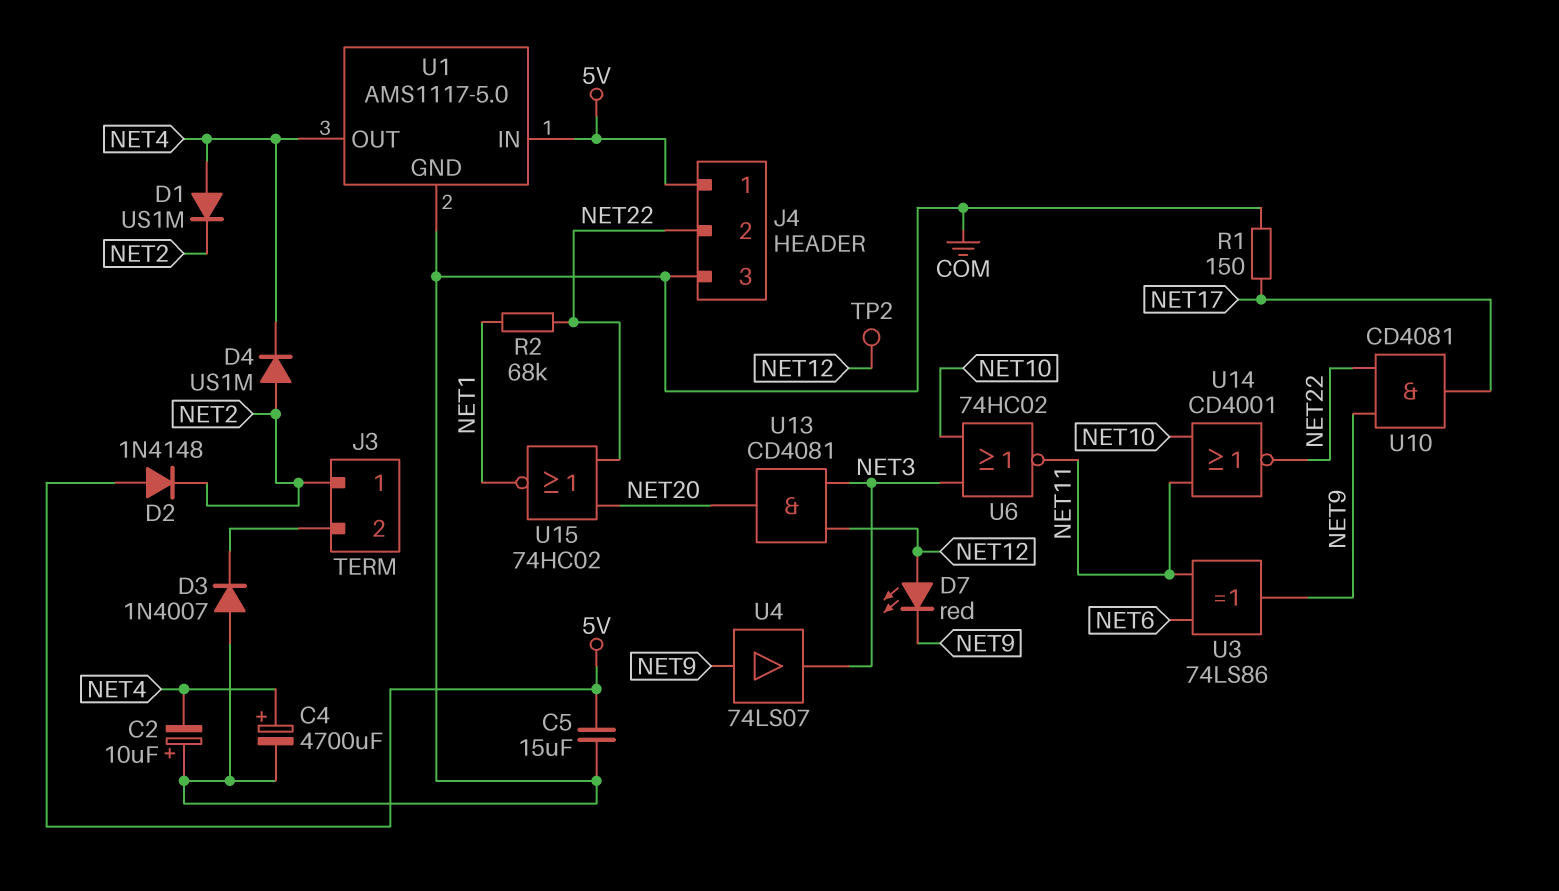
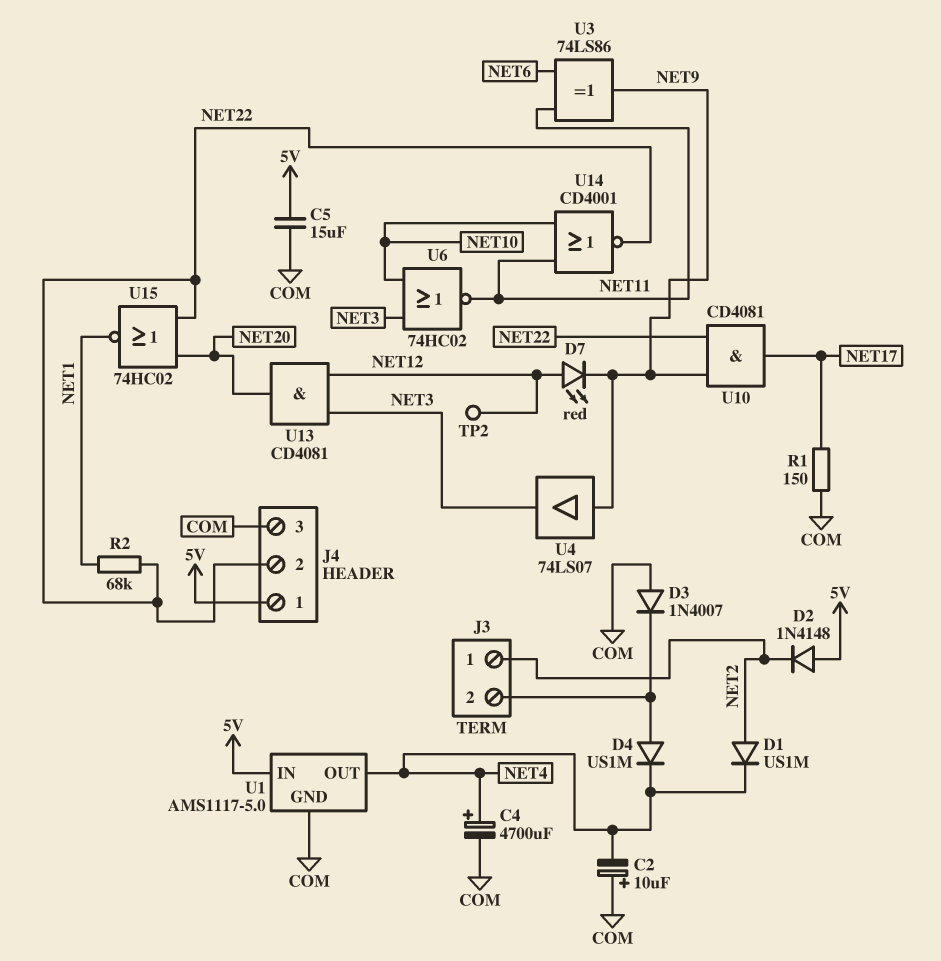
D1: diode US1M (A NET4, K NET2) -> diode US1M (A NET2, K NET4)
D4: diode US1M (A NET2, K NET4) -> diode US1M (A J3/2, K NET4)

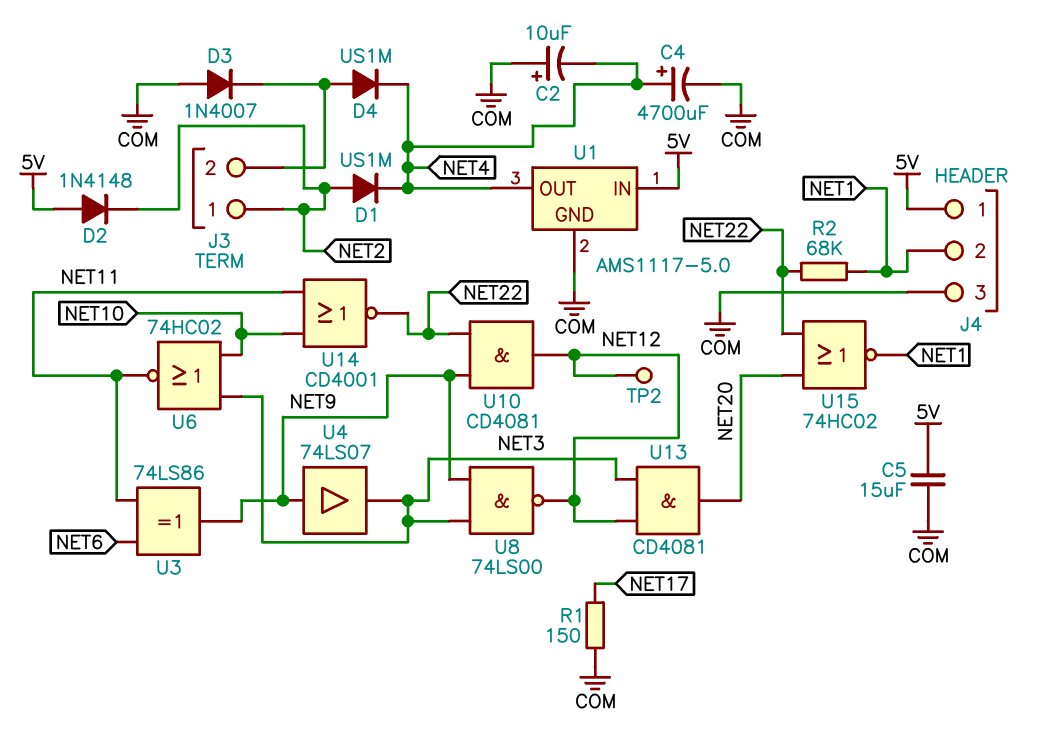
D7: LED red (A NET12, K NET9) -> none
J4 pin 2: NET22 -> NET1
U8: none -> NAND 74LS00 (in NET3, in NET9, out NET12)
U10: AND CD4081 (in NET9, in NET22, out NET17) -> AND CD4081 (in NET9, in NET22, out NET12)

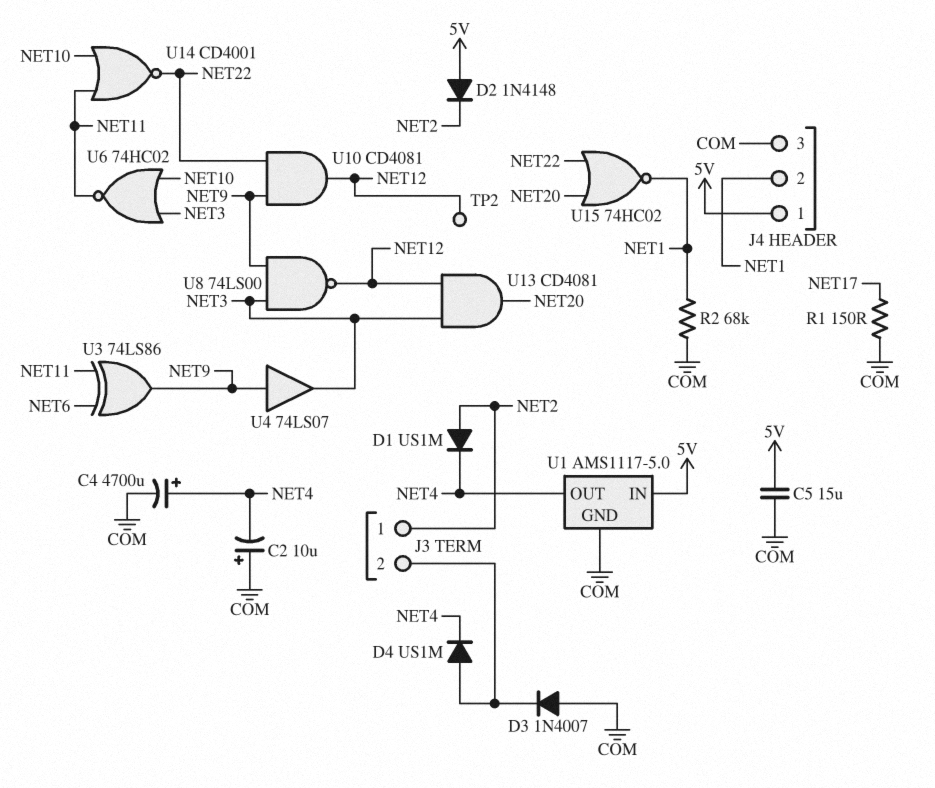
R2: 68k (NET1, NET22) -> 68k (COM, NET1)

